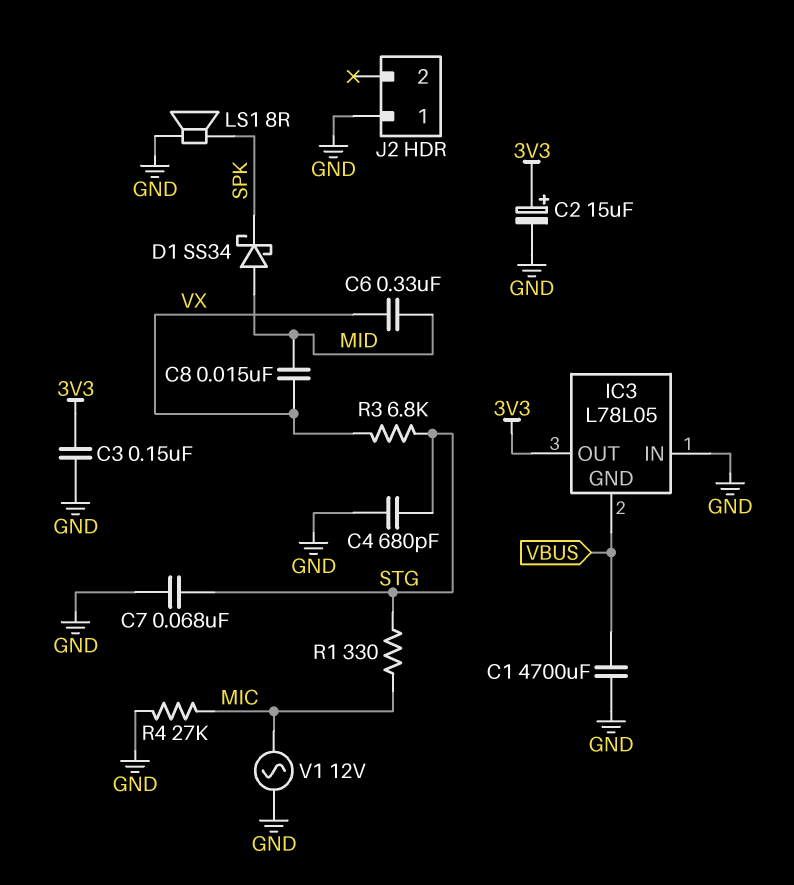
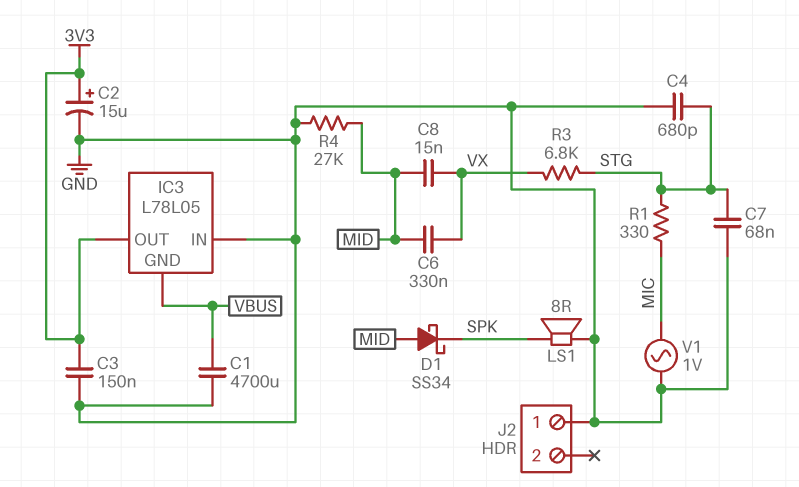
R4: 27k (GND, MIC) -> 27k (GND, MID)
V1: AC 12V (GND, MIC) -> AC 1V (GND, MIC)

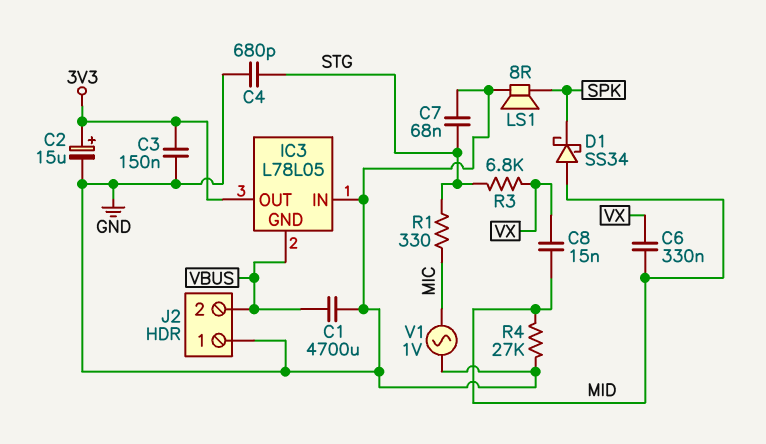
J2 pin 2: none -> VBUS

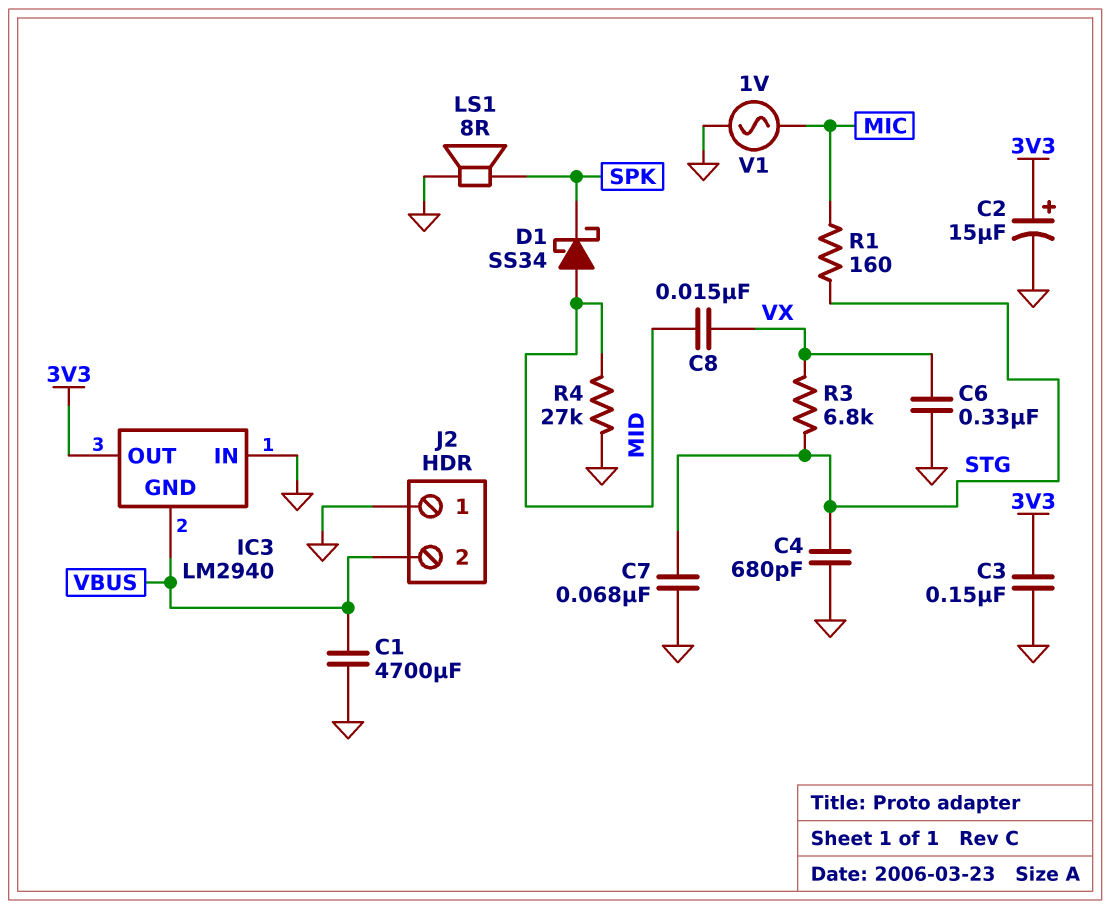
C6: 330nF (MID, VX) -> 330nF (GND, VX)
IC3: L78L05 -> LM2940
R1: 330 (MIC, STG) -> 160 (MIC, STG)

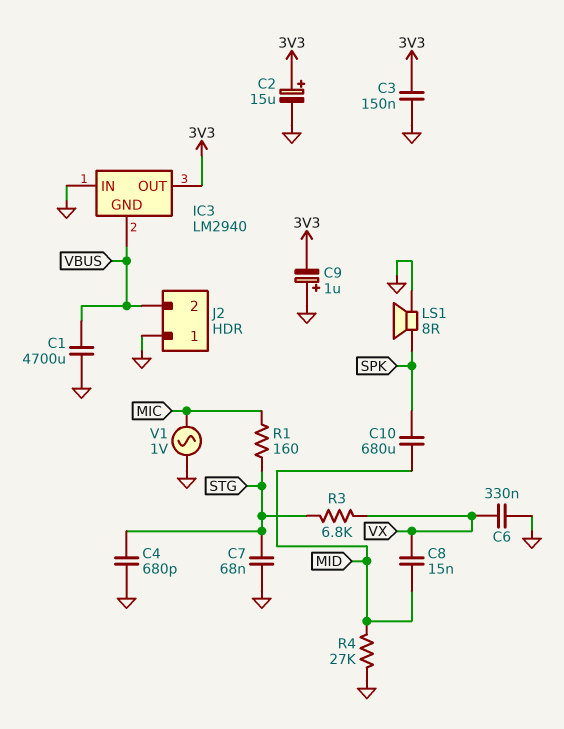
C9: none -> 1uF (plus GND, minus 3V3)
C10: none -> 680uF (MID, SPK)
D1: schottky SS34 (A MID, K SPK) -> none

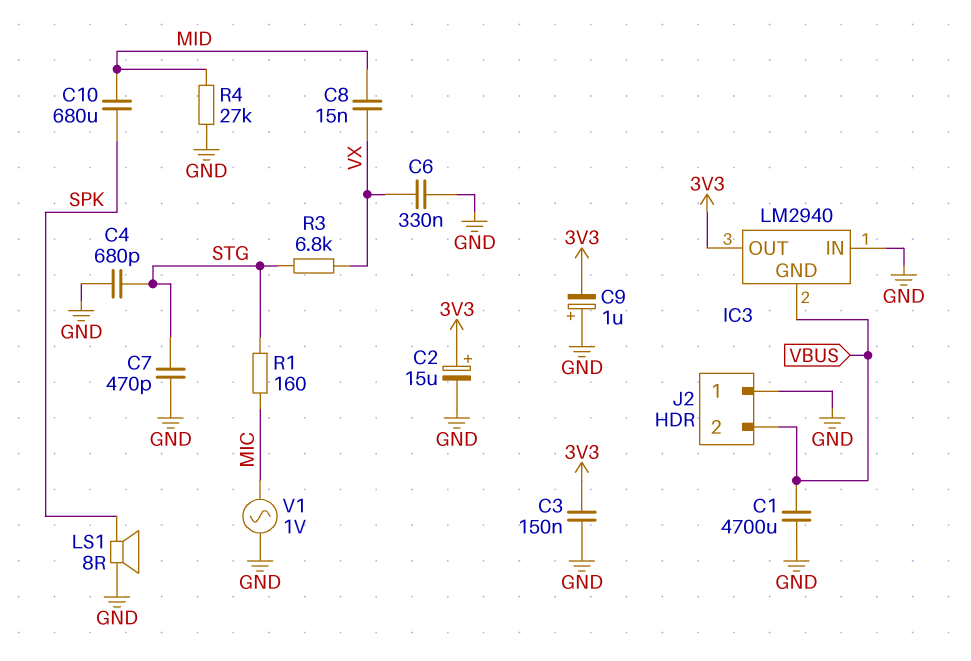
C7: 68nF (GND, STG) -> 470pF (GND, STG)

